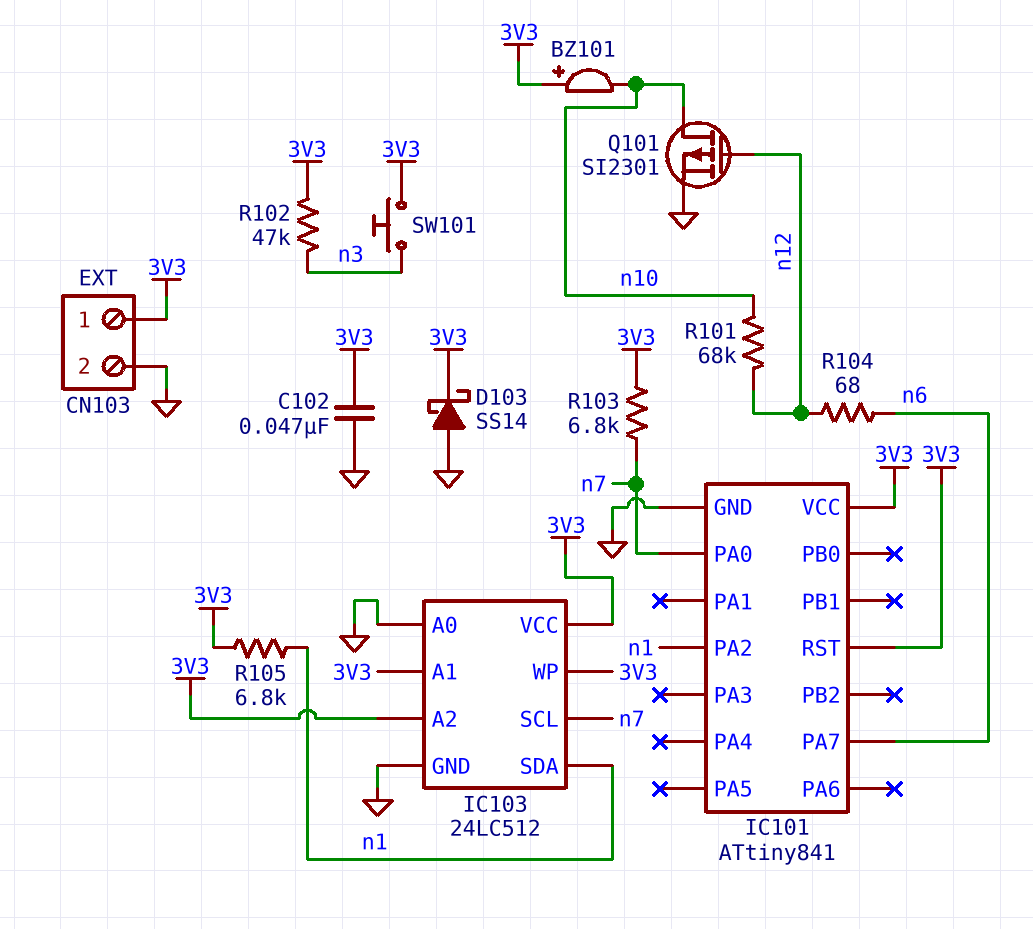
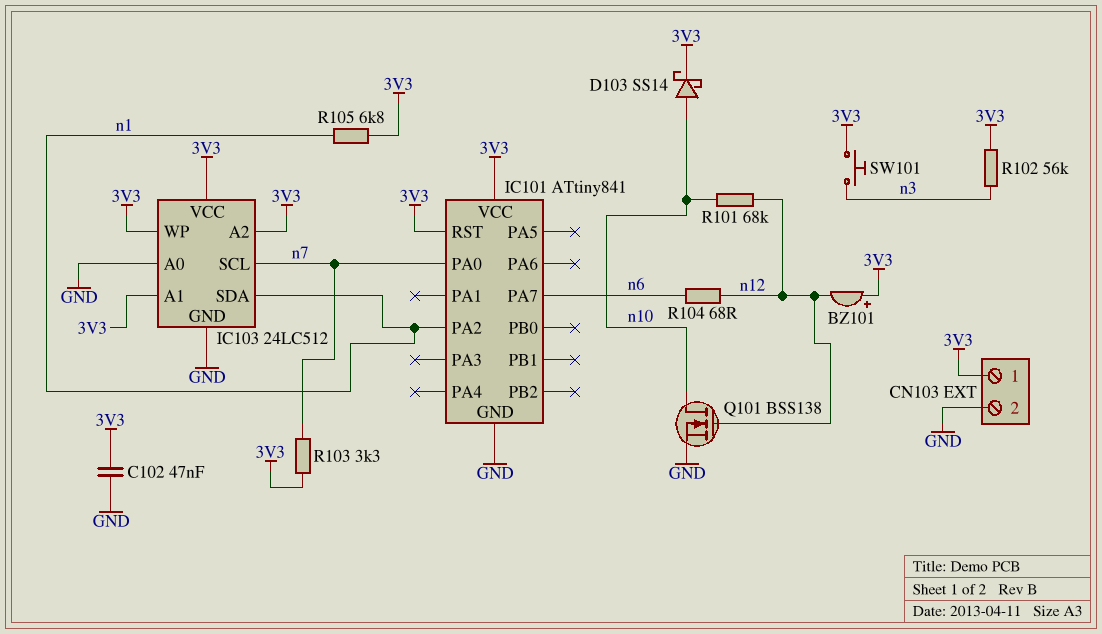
BZ101: buzzer (plus 3V3, minus n10) -> buzzer (plus 3V3, minus n12)
D103: schottky SS14 (A GND, K 3V3) -> schottky SS14 (A n10, K 3V3)
Q101: PMOS SI2301 (G n12, D n10, S GND) -> NMOS BSS138 (G n12, D n10, S GND)
R102: 47k (3V3, n3) -> 56k (3V3, n3)
R103: 6.8k (3V3, n7) -> 3.3k (3V3, n7)

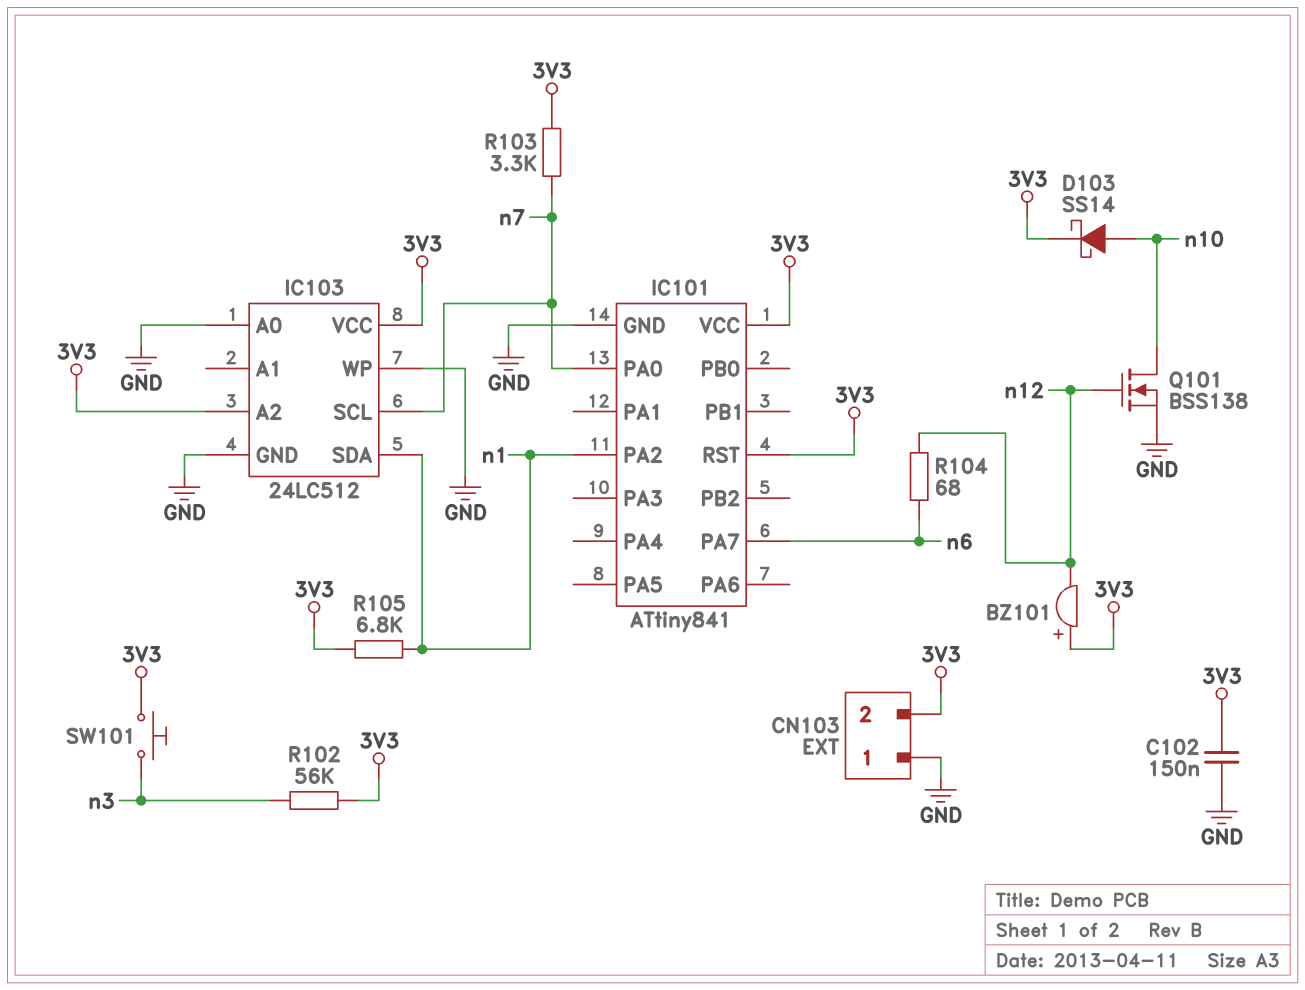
C102: 47nF (3V3, GND) -> 150nF (3V3, GND)
CN103 pin 1: 3V3 -> GND
CN103 pin 2: GND -> 3V3
IC103 pin A1: 3V3 -> none
IC103 pin WP: 3V3 -> GND
R101: 68k (n10, n12) -> none

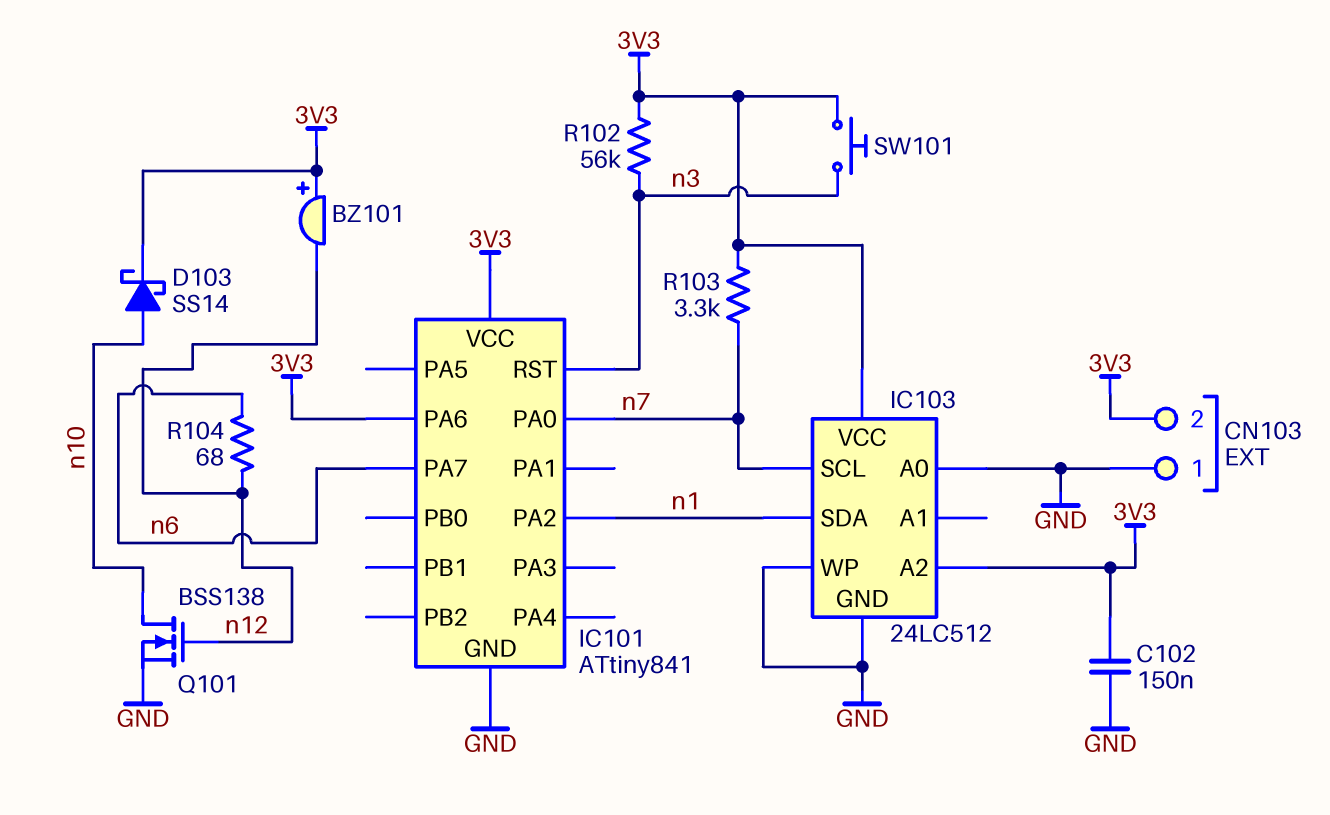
IC101 pin PA6: none -> 3V3
IC101 pin RST: 3V3 -> n3
R105: 6.8k (3V3, n1) -> none

